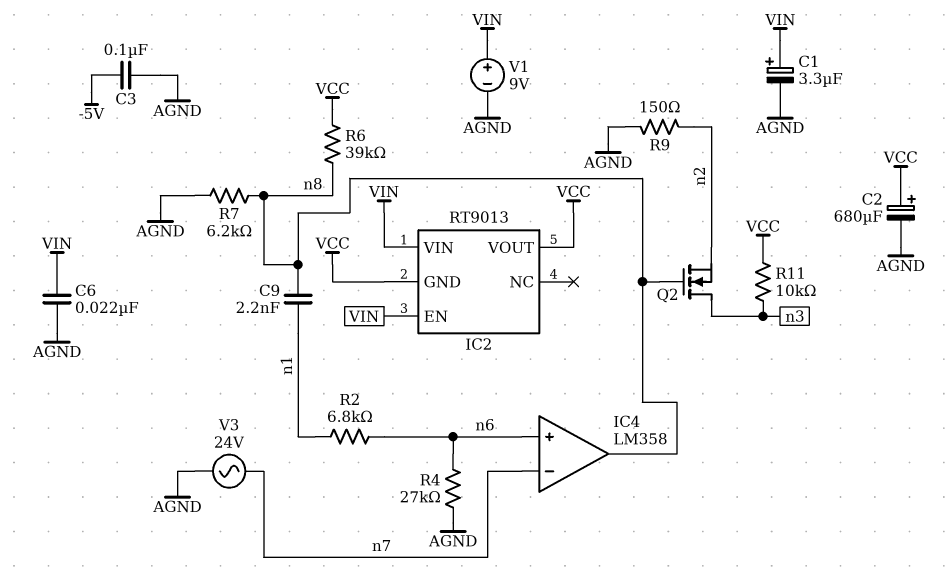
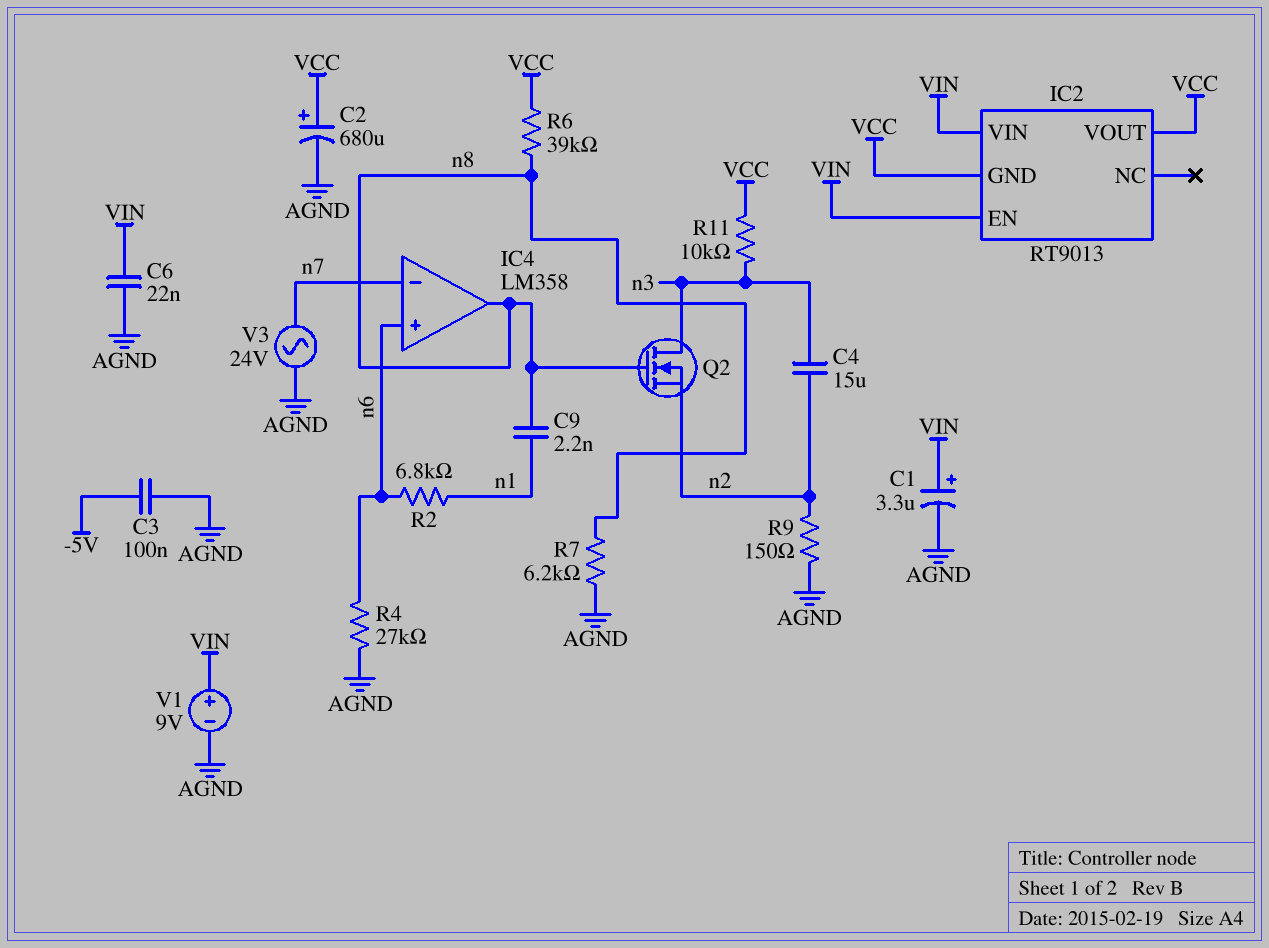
C4: none -> 15uF (n2, n3)

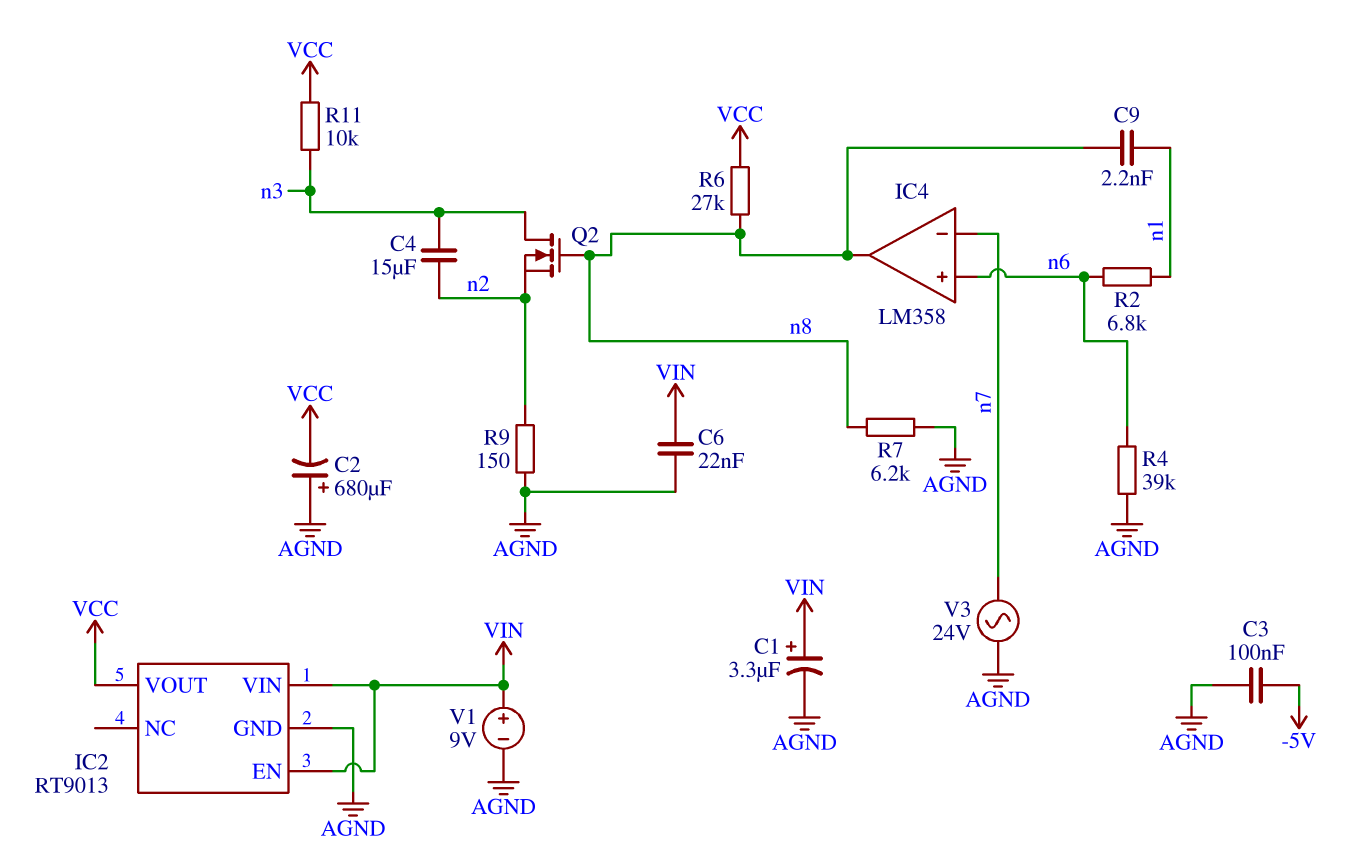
C2: 680uF (plus VCC, minus AGND) -> 680uF (plus AGND, minus VCC)
IC2 pin GND: VCC -> AGND
R4: 27k (AGND, n6) -> 39k (AGND, n6)
R6: 39k (VCC, n8) -> 27k (VCC, n8)

